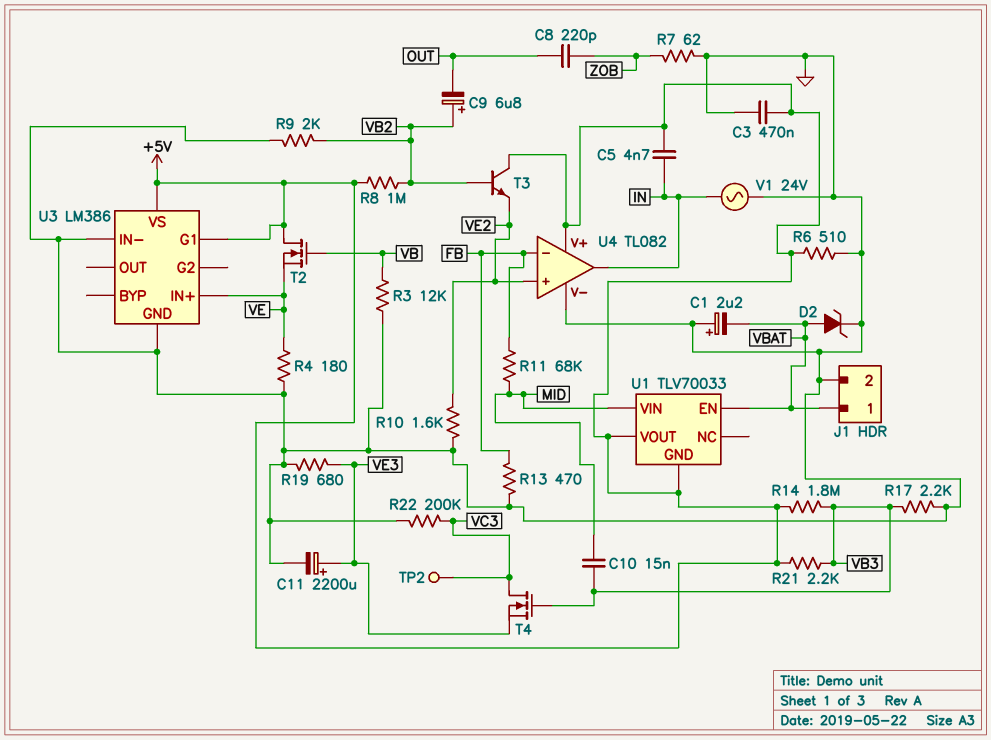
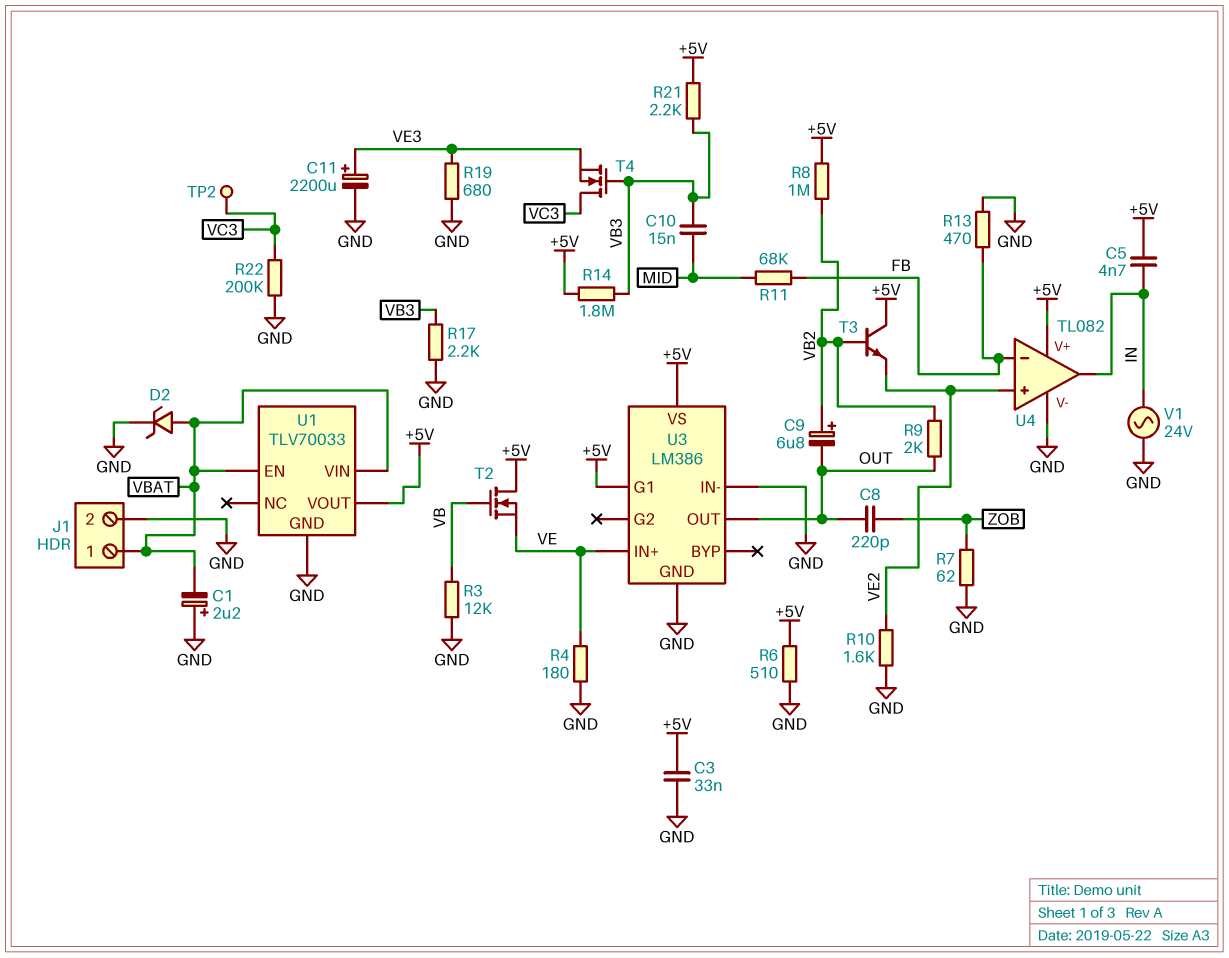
C3: 470nF (+5V, GND) -> 33nF (+5V, GND)
R9: 2k (GND, VB2) -> 2k (OUT, VB2)
U1 pin GND: +5V -> GND
U1 pin VIN: MID -> VBAT
U3 pin OUT: none -> OUT

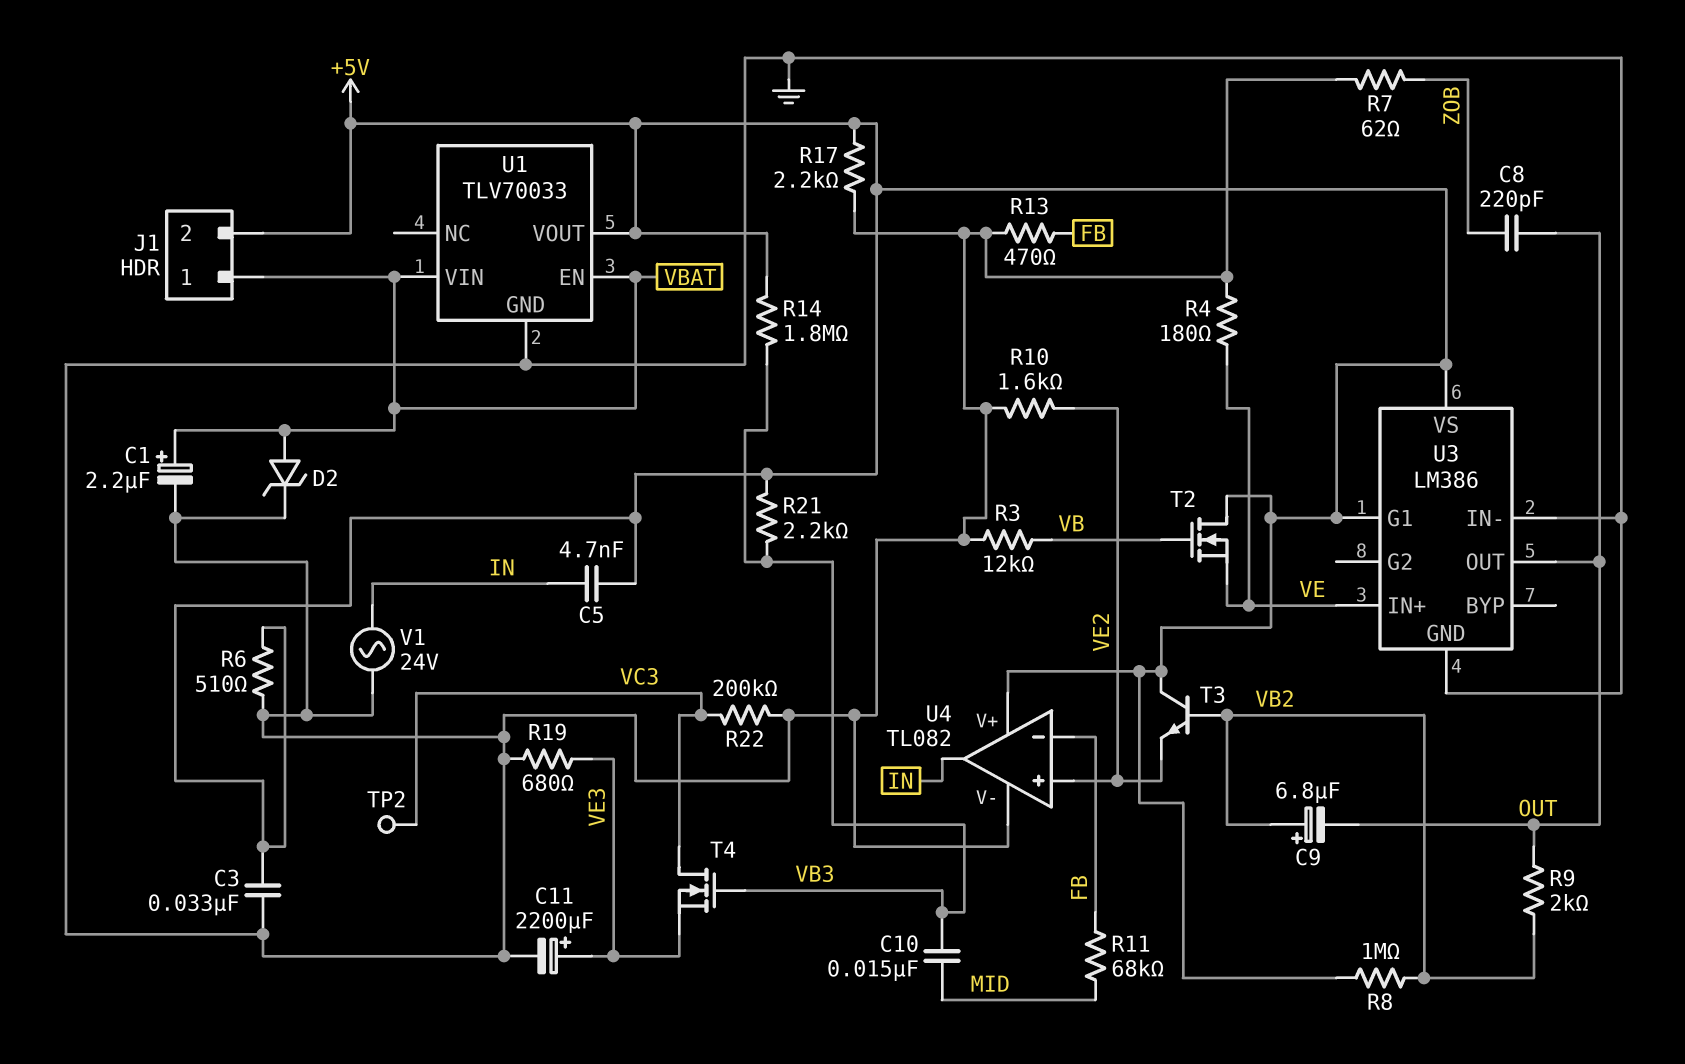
C1: 2.2uF (plus GND, minus VBAT) -> 2.2uF (plus VBAT, minus GND)
J1 pin 2: GND -> +5V
R17: 2.2k (GND, VB3) -> 2.2k (+5V, GND)

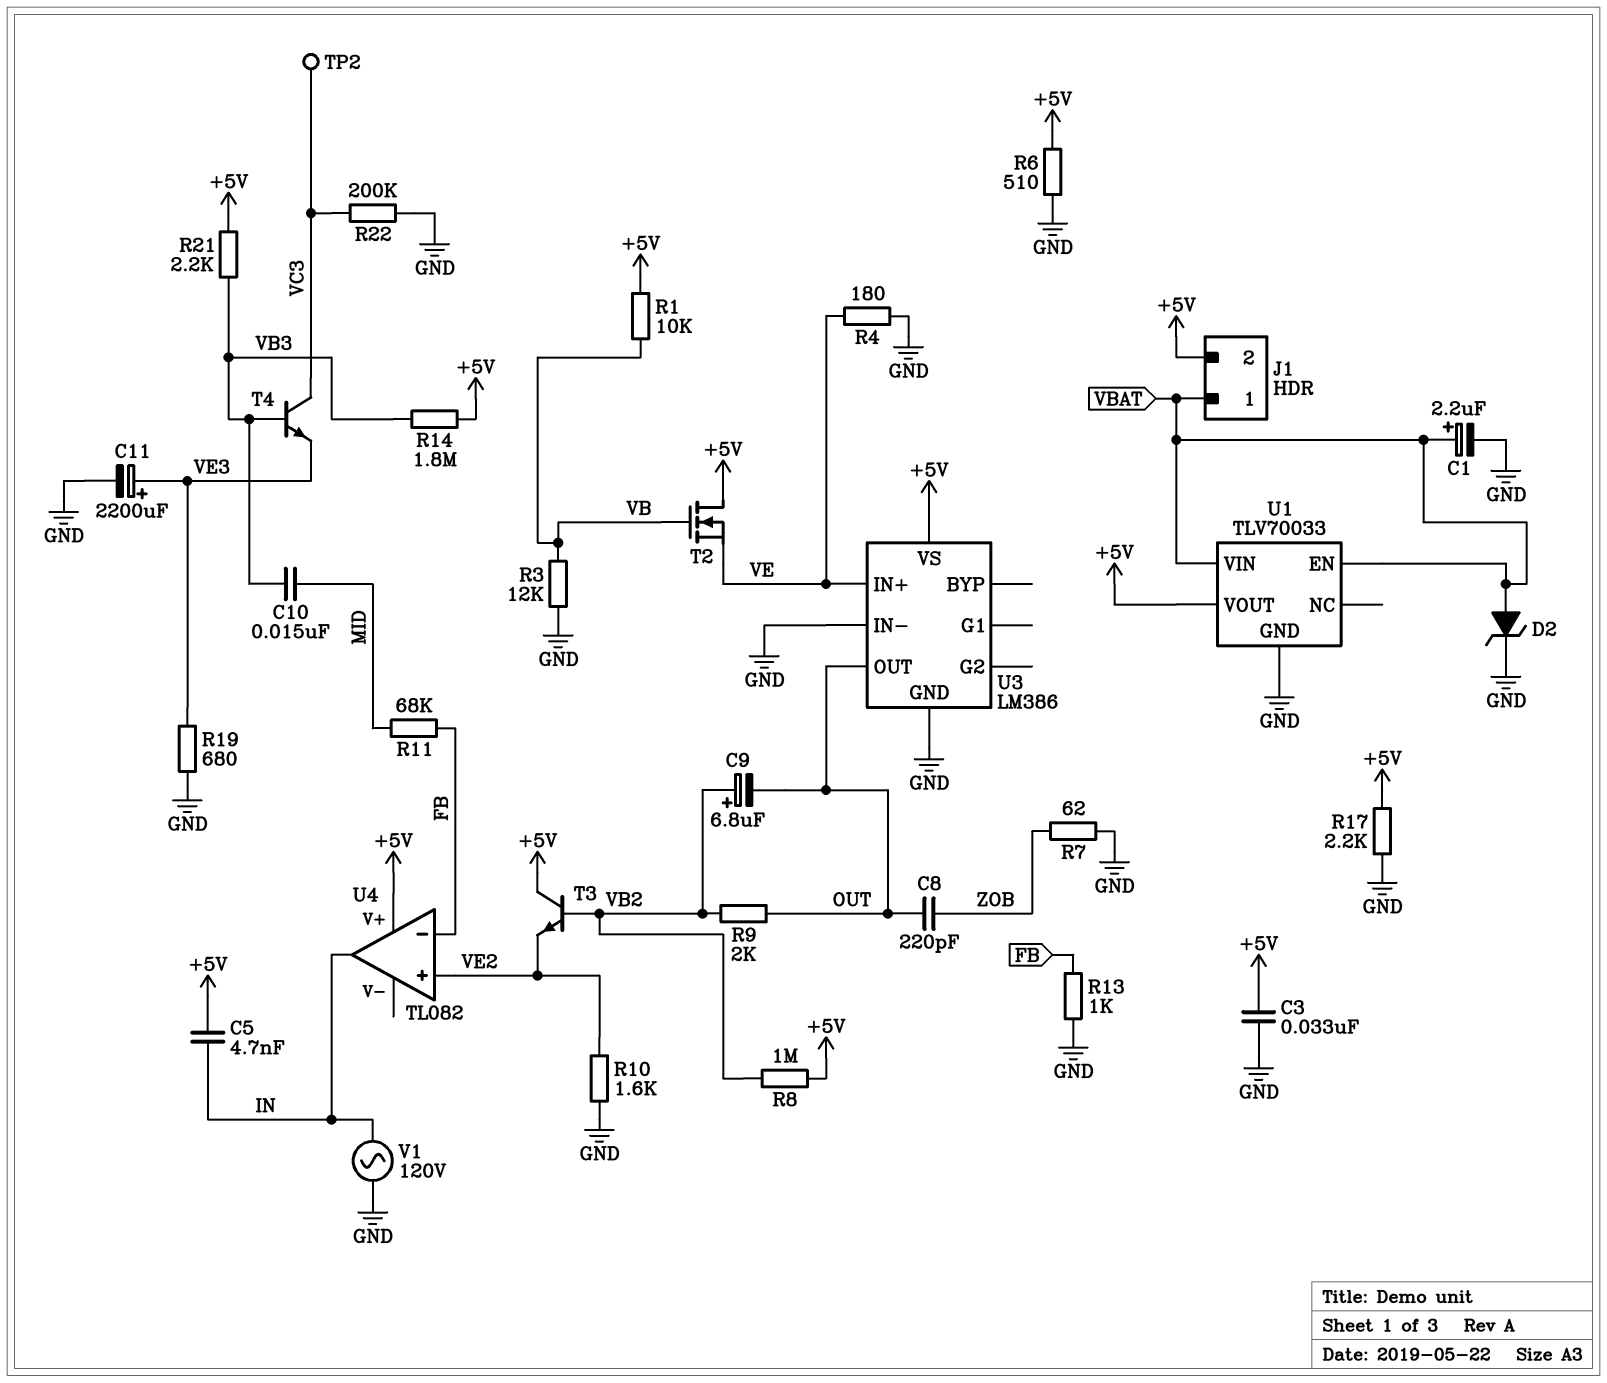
R1: none -> 10k (+5V, VB)
R13: 470 (FB, GND) -> 1k (FB, GND)
T4: NMOS (G VB3, D VC3, S VE3) -> NPN (B VB3, C VC3, E VE3)
U3 pin G1: +5V -> none
U4 pin V-: GND -> none
V1: AC 24V (GND, IN) -> AC 120V (GND, IN)

